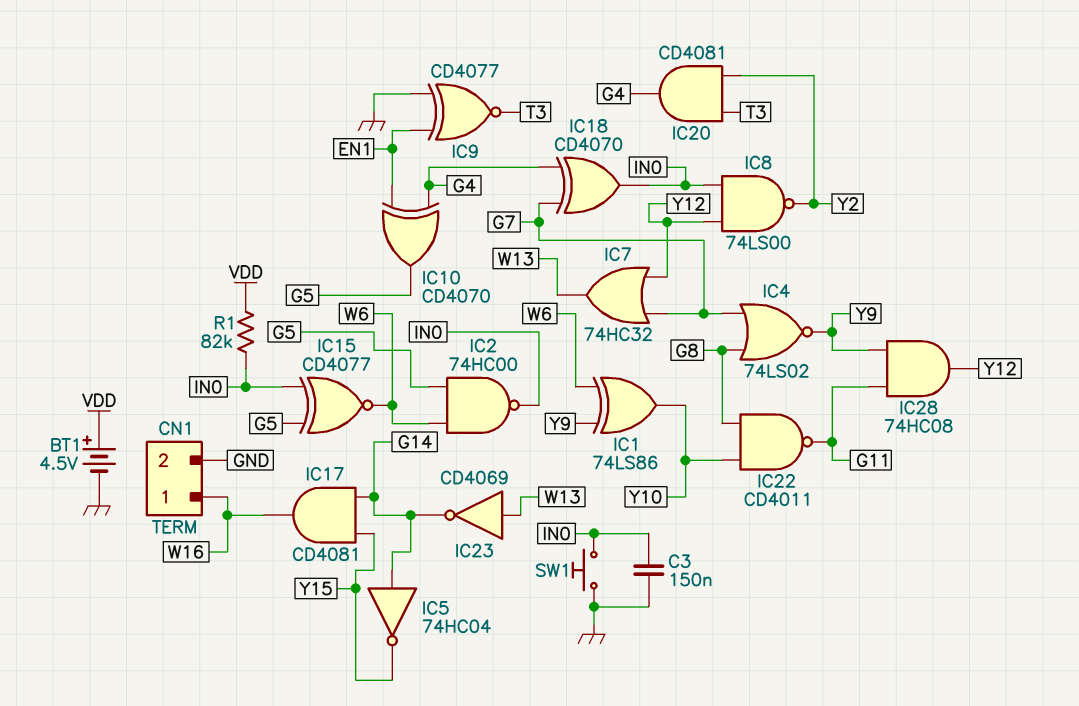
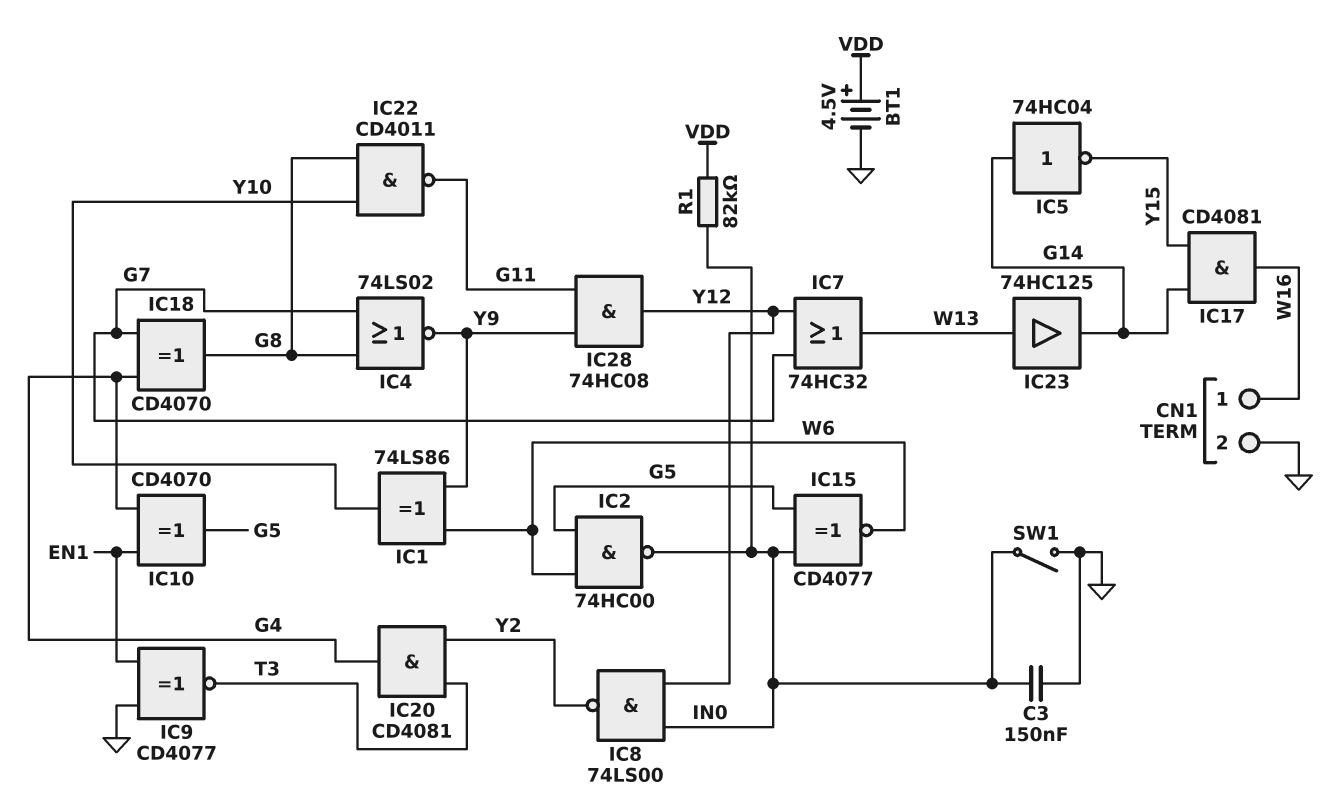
IC18: XOR CD4070 (in G4, in G7, out IN0) -> XOR CD4070 (in G4, in G7, out G8)
IC23: NOT CD4069 (in W13, out G14) -> buffer 74HC125 (in W13, out G14)
SW1: button (GND, IN0) -> switch (GND, IN0)

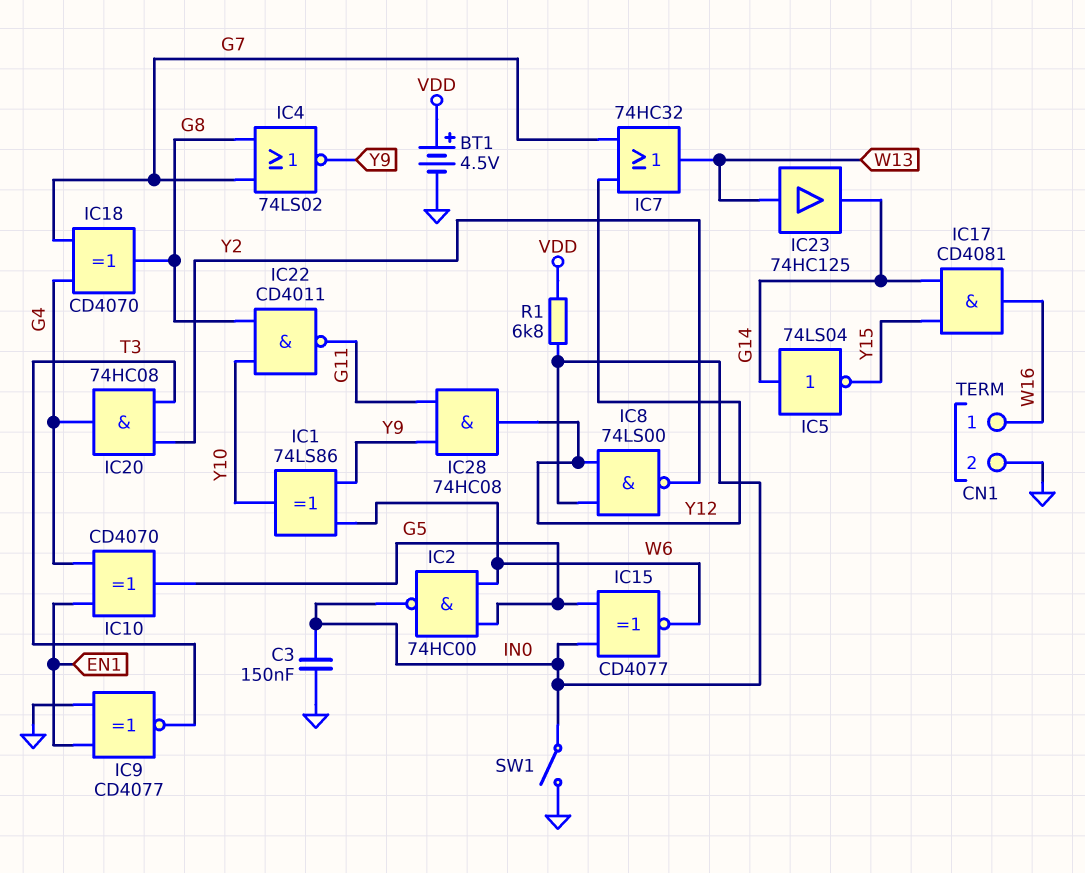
IC5: NOT 74HC04 (in G14, out Y15) -> NOT 74LS04 (in G14, out Y15)
IC20: AND CD4081 (in T3, in Y2, out G4) -> AND 74HC08 (in T3, in Y2, out G4)
R1: 82k (IN0, VDD) -> 6.8k (IN0, VDD)

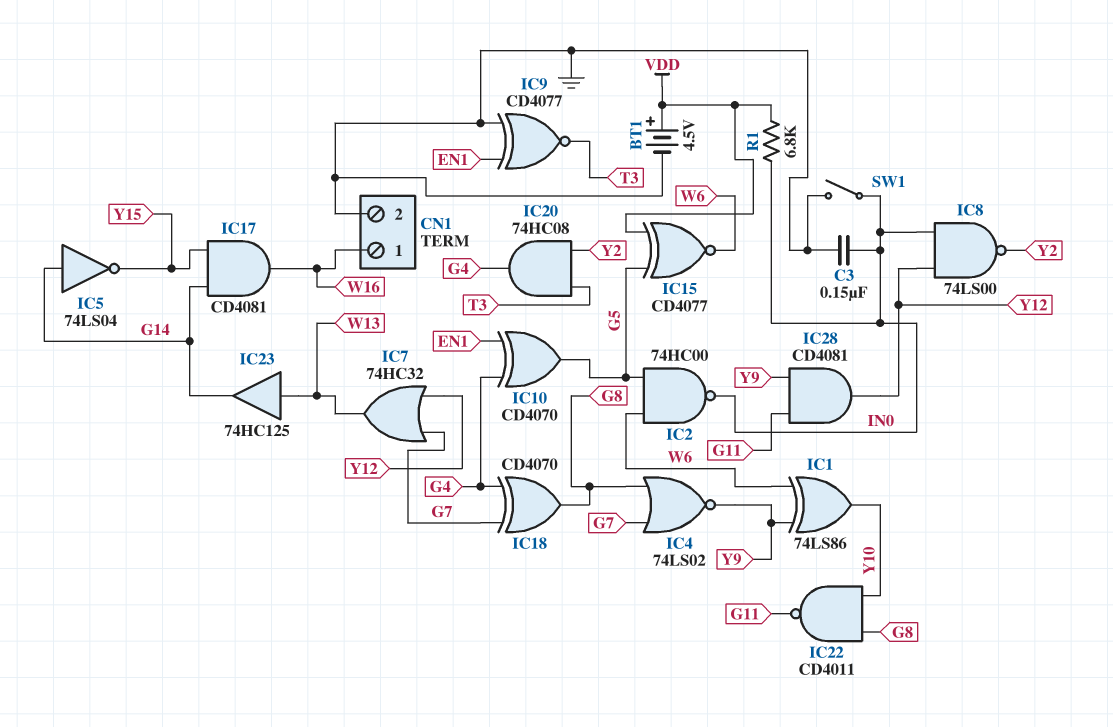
IC15: XNOR CD4077 (in G5, in IN0, out W6) -> XNOR CD4077 (in G5, in VDD, out W6)
IC28: AND 74HC08 (in G11, in Y9, out Y12) -> AND CD4081 (in G11, in Y9, out Y12)

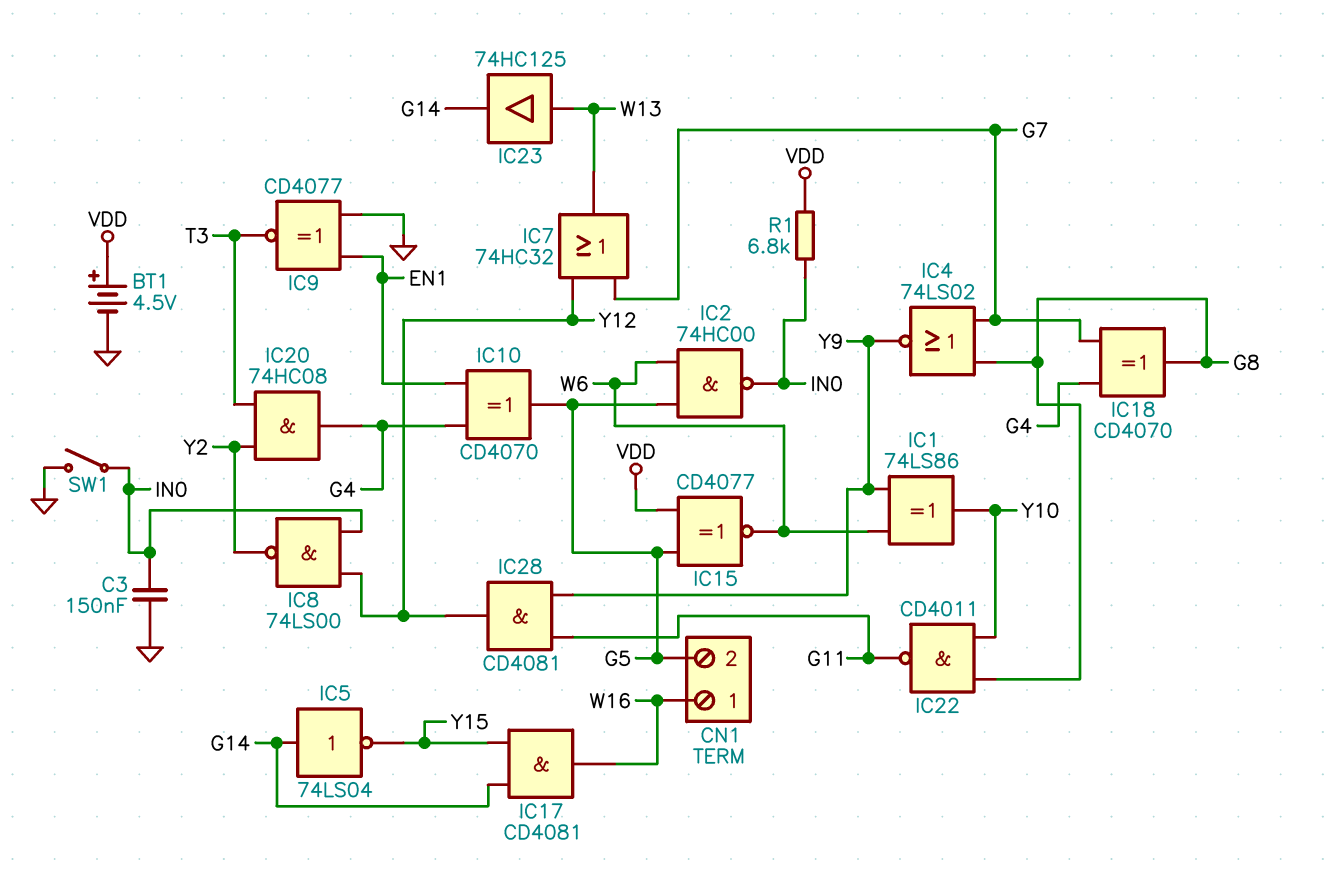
CN1 pin 2: GND -> G5

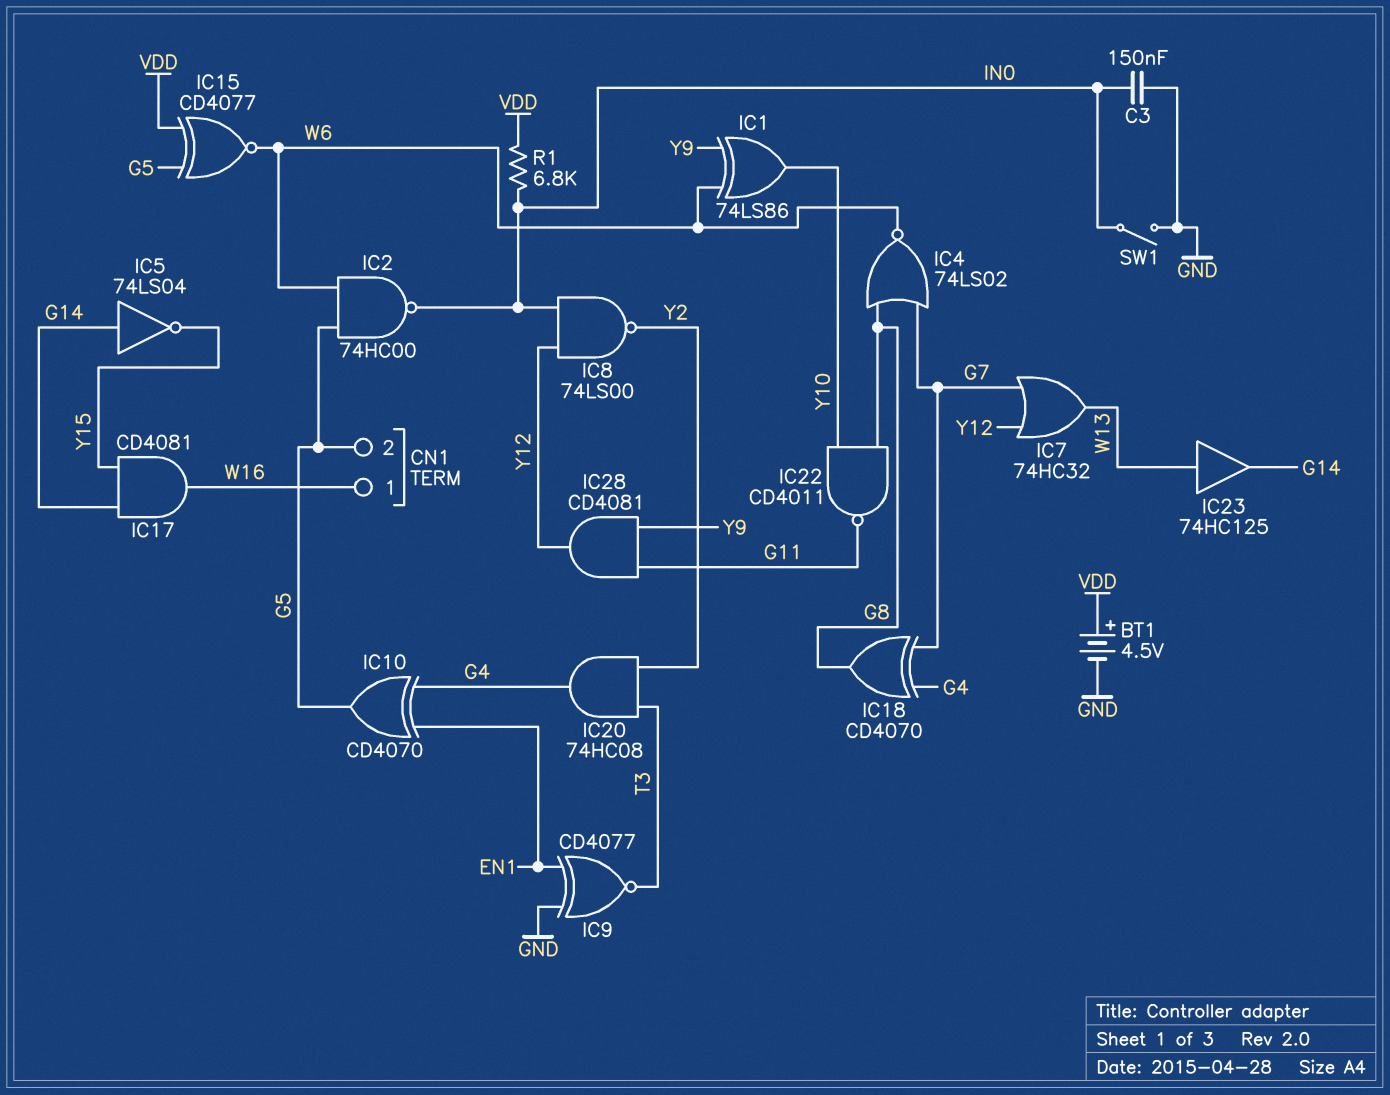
IC4: NOR 74LS02 (in G7, in G8, out Y9) -> NOR 74LS02 (in G7, in G8, out W6)

